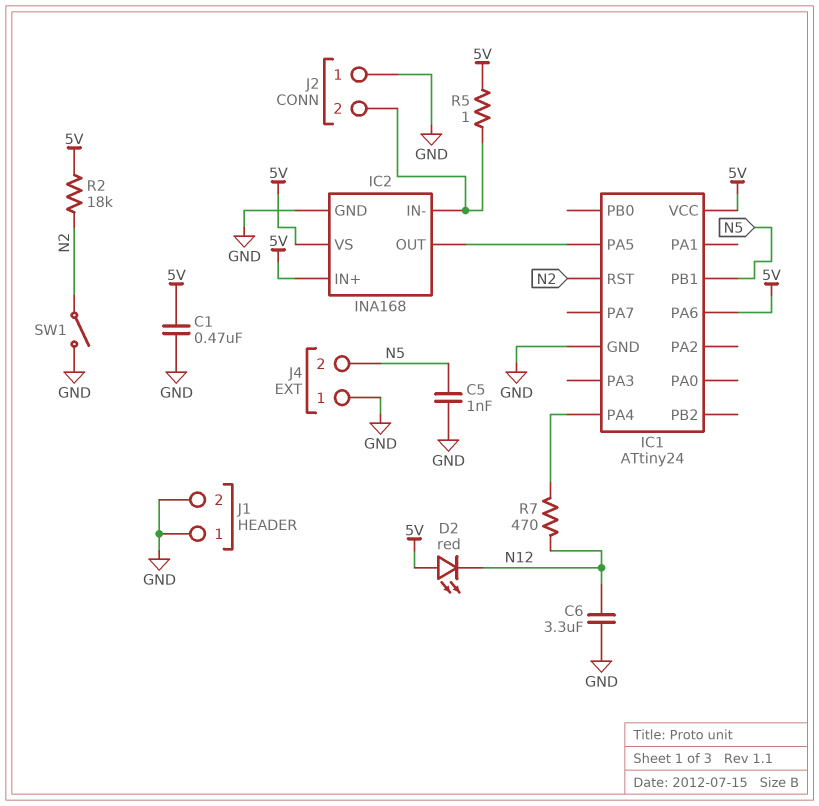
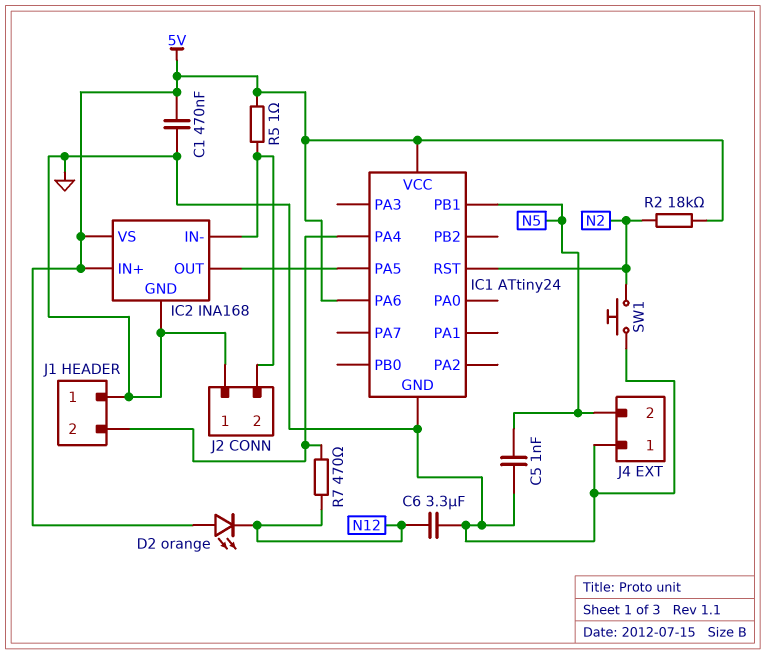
D2: LED red (A 5V, K N12) -> LED orange (A 5V, K N12)
J1 pin 2: GND -> IC1/PA4
SW1: switch (GND, N2) -> button (GND, N2)

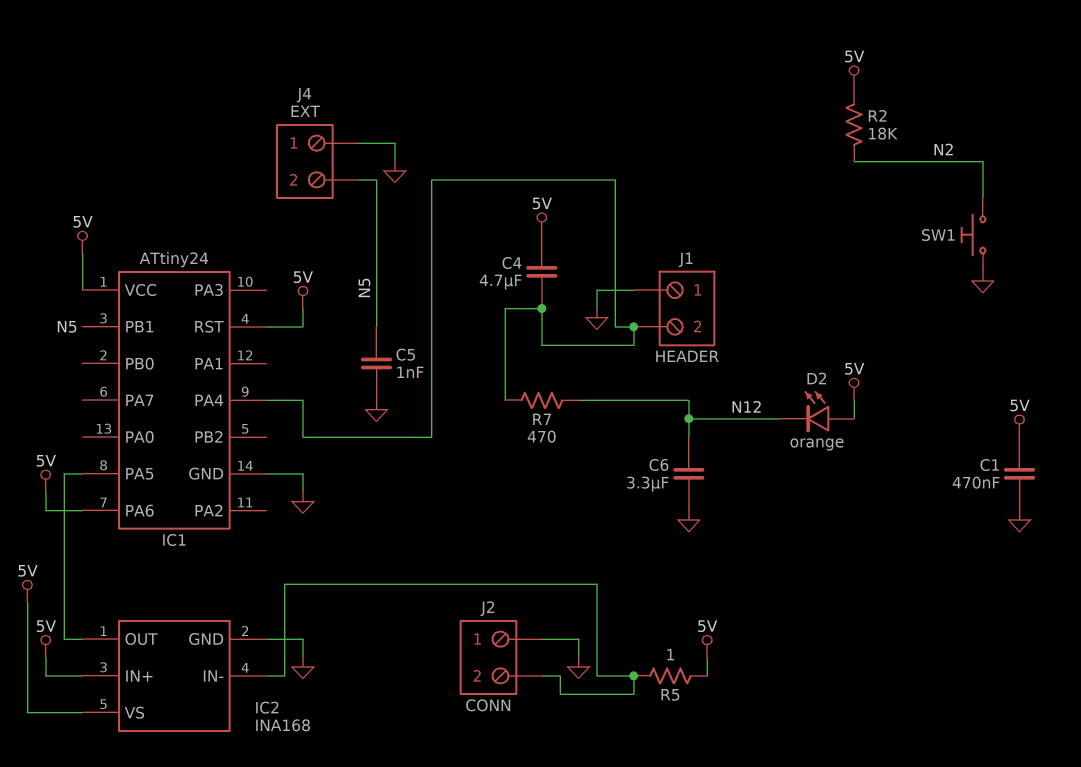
C4: none -> 4.7uF (5V, IC1/PA4)
IC1 pin RST: N2 -> 5V

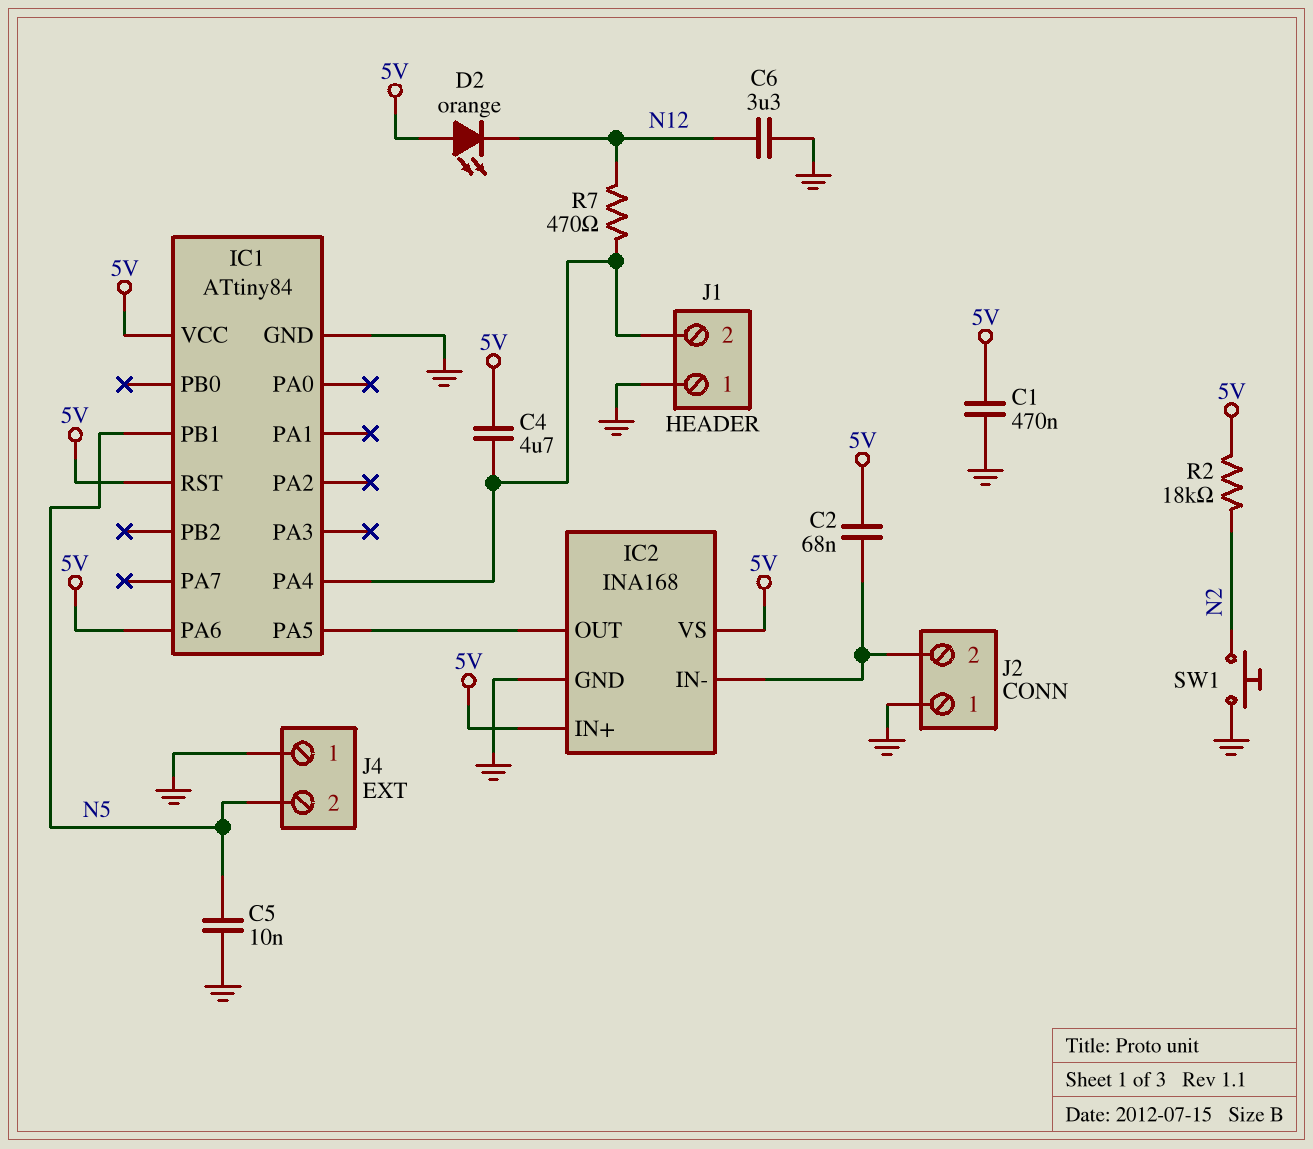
C2: none -> 68nF (5V, IC2/IN-)
C5: 1nF (GND, N5) -> 10nF (GND, N5)
IC1: ATtiny24 -> ATtiny84
R5: 1 (5V, IC2/IN-) -> none

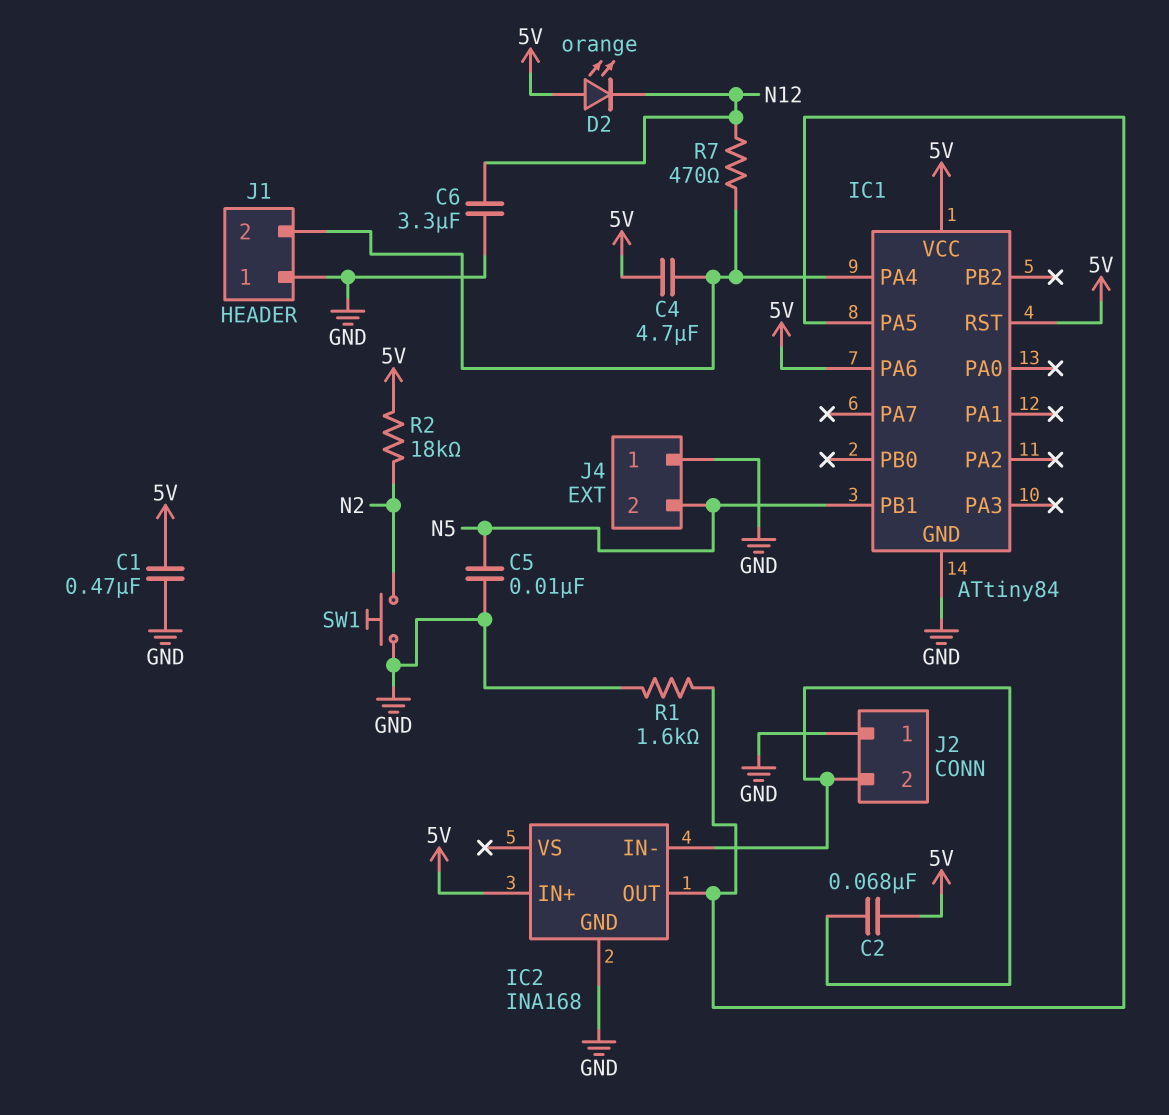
IC2 pin VS: 5V -> none
R1: none -> 1.6k (GND, IC1/PA5)

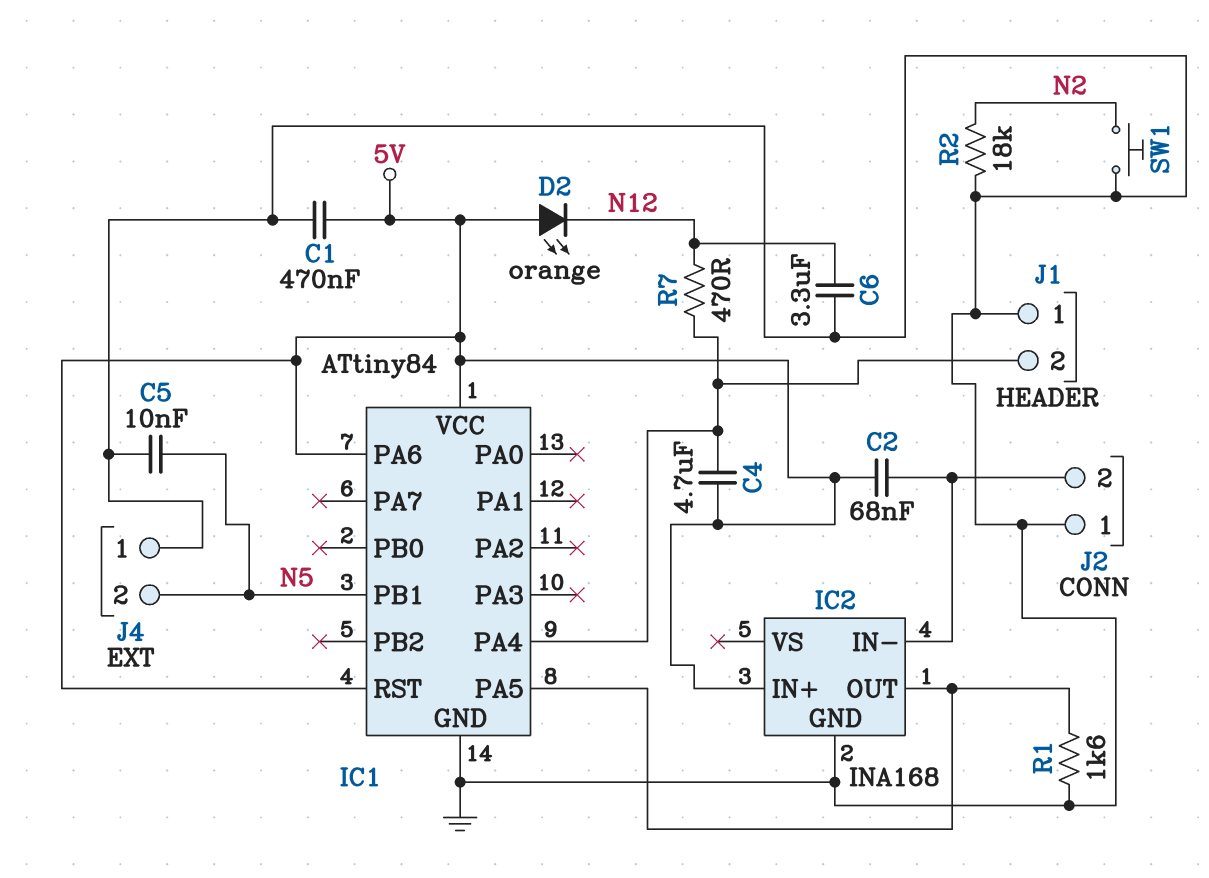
R2: 18k (5V, N2) -> 18k (GND, N2)

